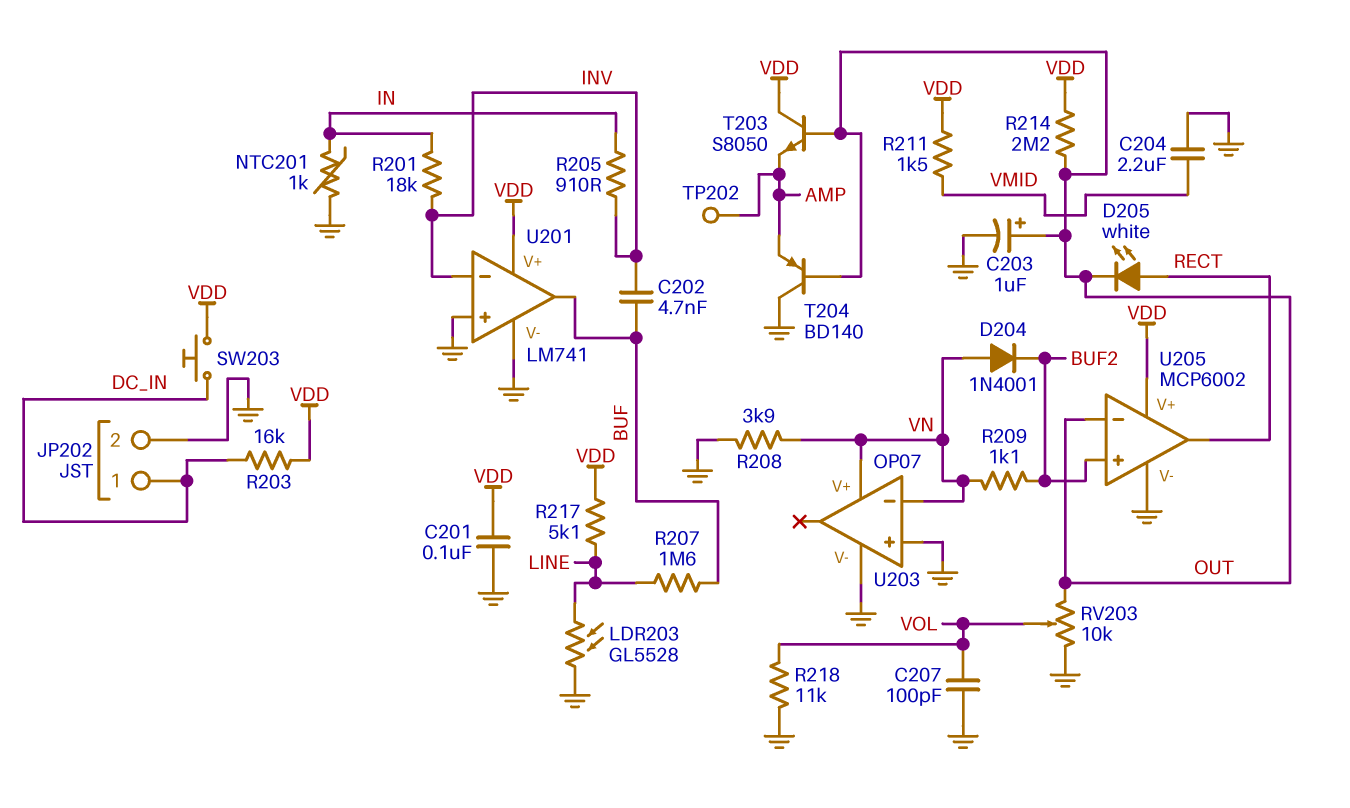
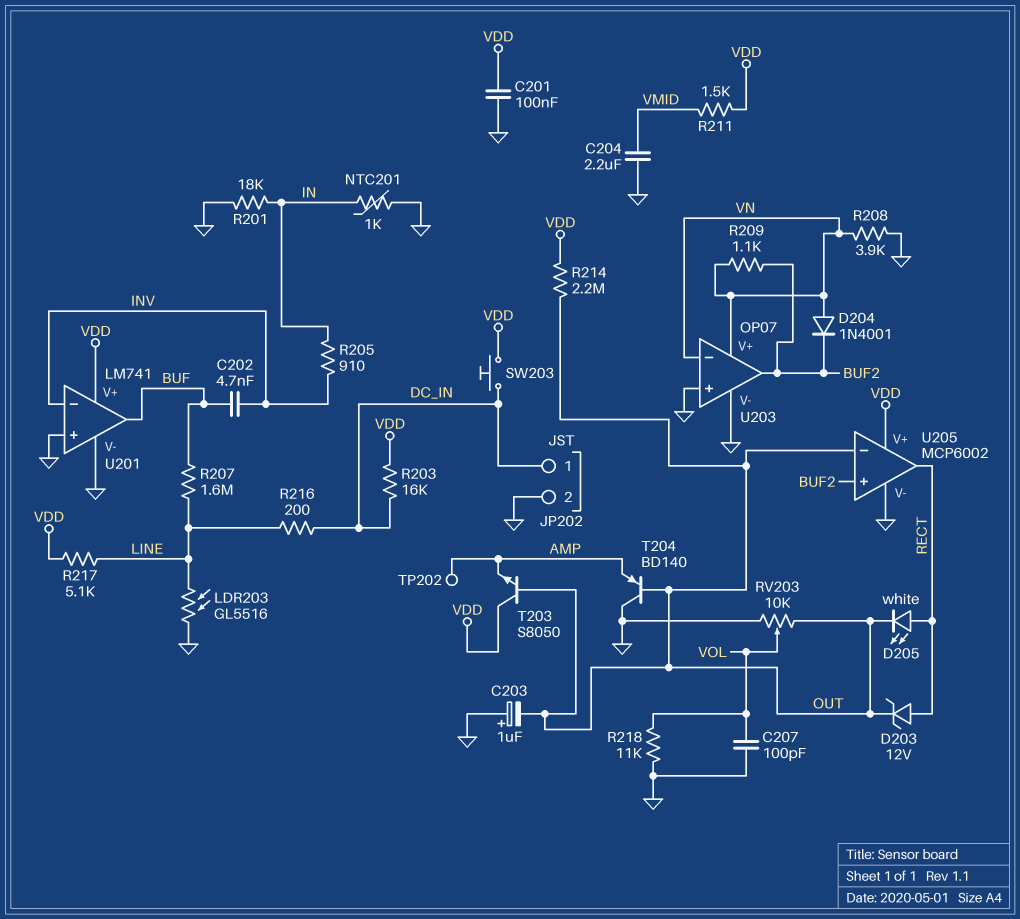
C203: 1uF (plus OUT, minus GND) -> 1uF (plus GND, minus OUT)
D203: none -> zener 12V (A RECT, K OUT)
LDR203: GL5528 (GND, LINE) -> GL5516 (GND, LINE)
R201: 18k (IN, INV) -> 18k (GND, IN)
R216: none -> 200 (DC_IN, LINE)
U203 pin out: none -> BUF2

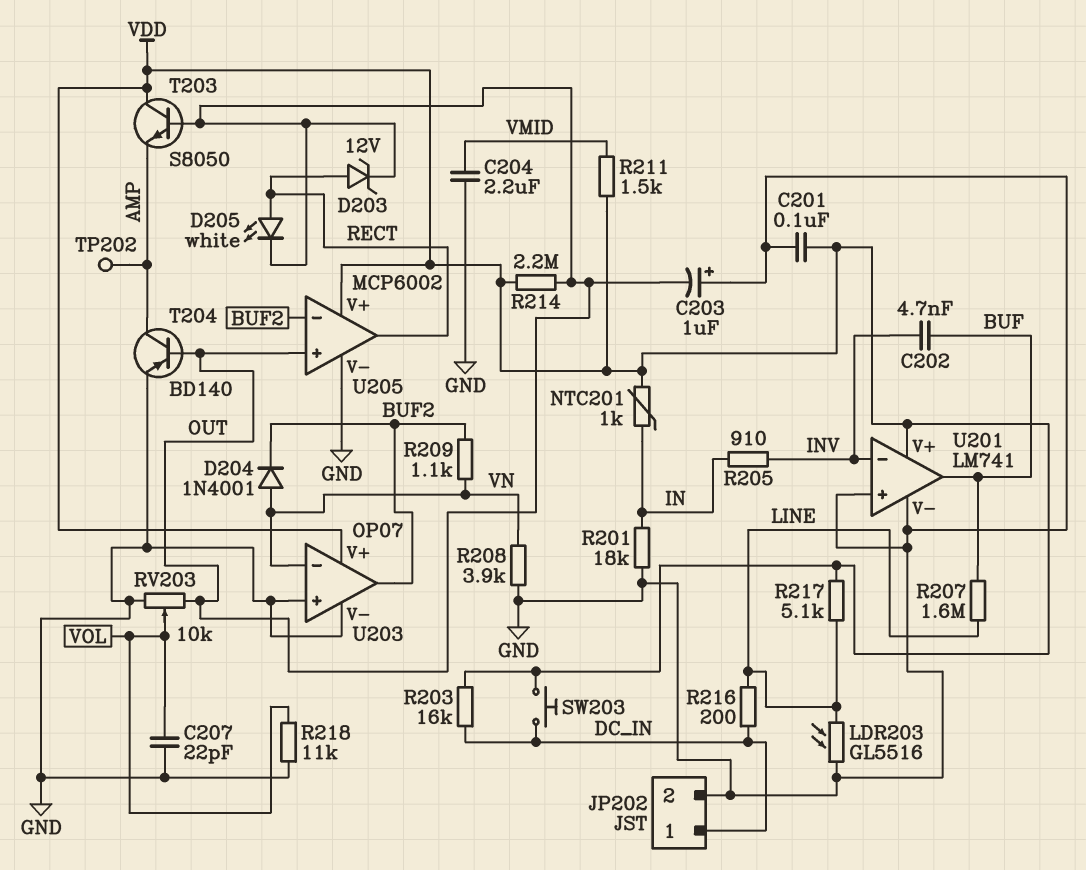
C207: 100pF (GND, VOL) -> 22pF (GND, VOL)
NTC201: 1k (GND, IN) -> 1k (IN, VDD)
T204: PNP BD140 (B OUT, C GND, E AMP) -> PNP BD140 (B OUT, C AMP, E GND)
U203 pin V+: VN -> VDD
U205 pin in+: BUF2 -> OUT
U205 pin in-: OUT -> BUF2

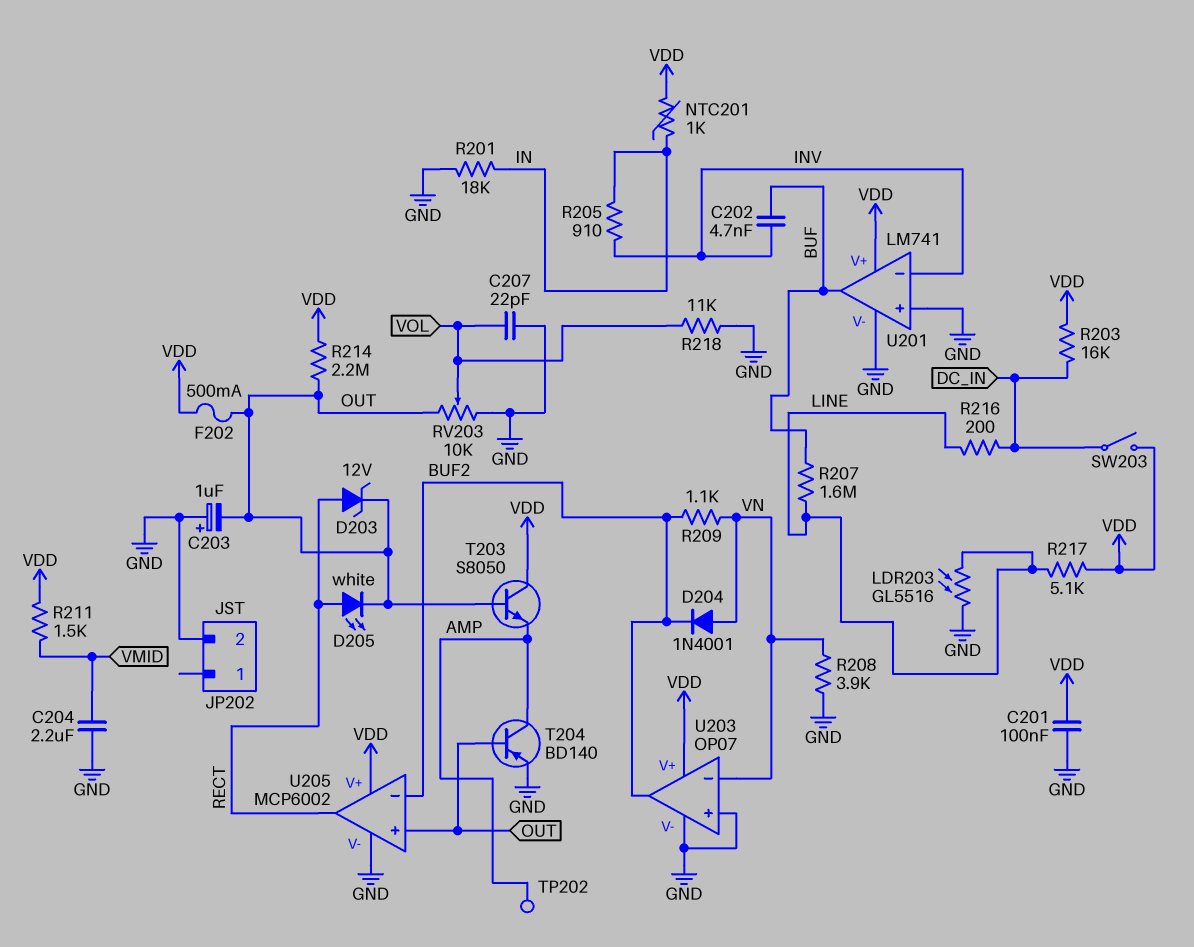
F202: none -> 500mA (OUT, VDD)
JP202 pin 1: DC_IN -> none
SW203: button (DC_IN, VDD) -> switch (DC_IN, VDD)

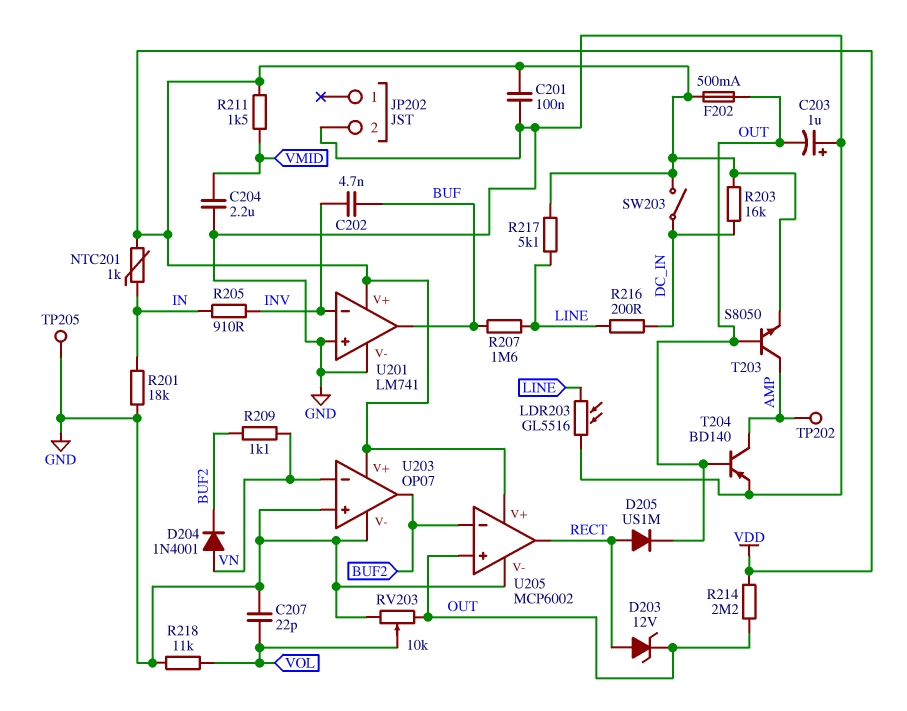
D205: LED white (A RECT, K OUT) -> diode US1M (A RECT, K OUT)
R208: 3.9k (GND, VN) -> none
T203: NPN S8050 (B OUT, C VDD, E AMP) -> NPN S8050 (B OUT, C AMP, E VDD)
TP205: none -> test point (GND)

